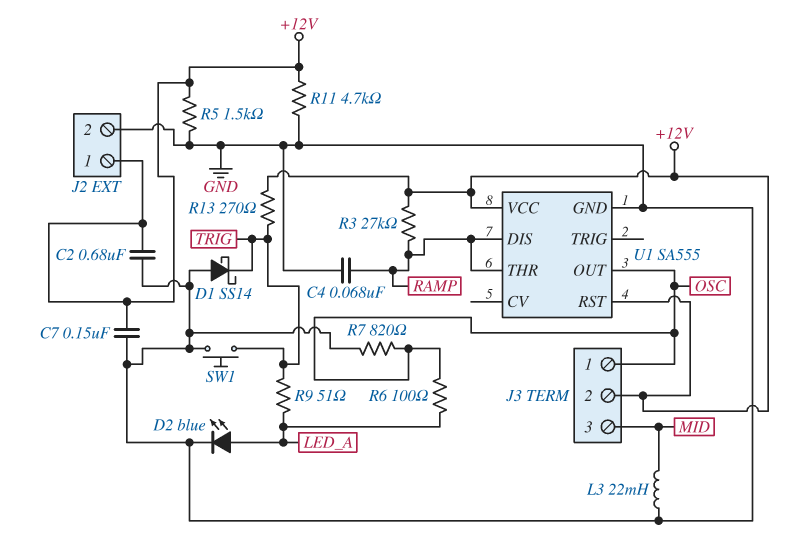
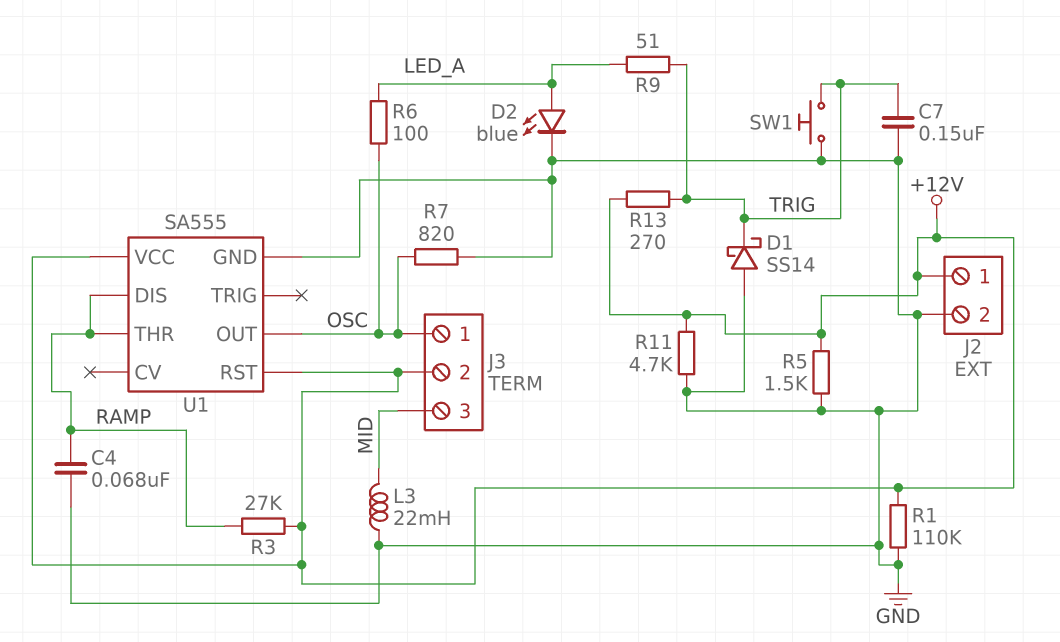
C2: 680nF (+12V, GND) -> none
C7: 150nF (+12V, GND) -> 150nF (GND, TRIG)
R1: none -> 110k (+12V, GND)

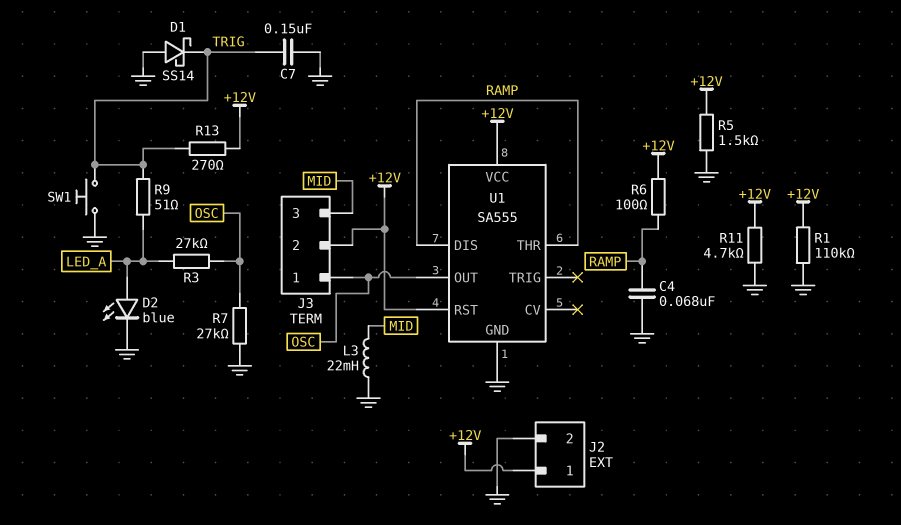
R3: 27k (+12V, RAMP) -> 27k (LED_A, OSC)
R6: 100 (LED_A, OSC) -> 100 (+12V, RAMP)
R7: 820 (GND, OSC) -> 27k (GND, OSC)

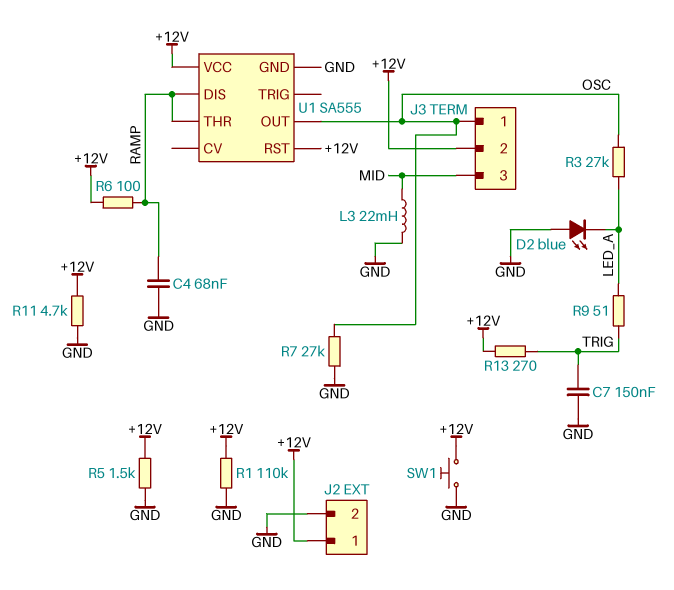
D1: schottky SS14 (A GND, K TRIG) -> none
D2: LED blue (A LED_A, K GND) -> LED blue (A GND, K LED_A)
SW1: button (GND, TRIG) -> button (+12V, GND)

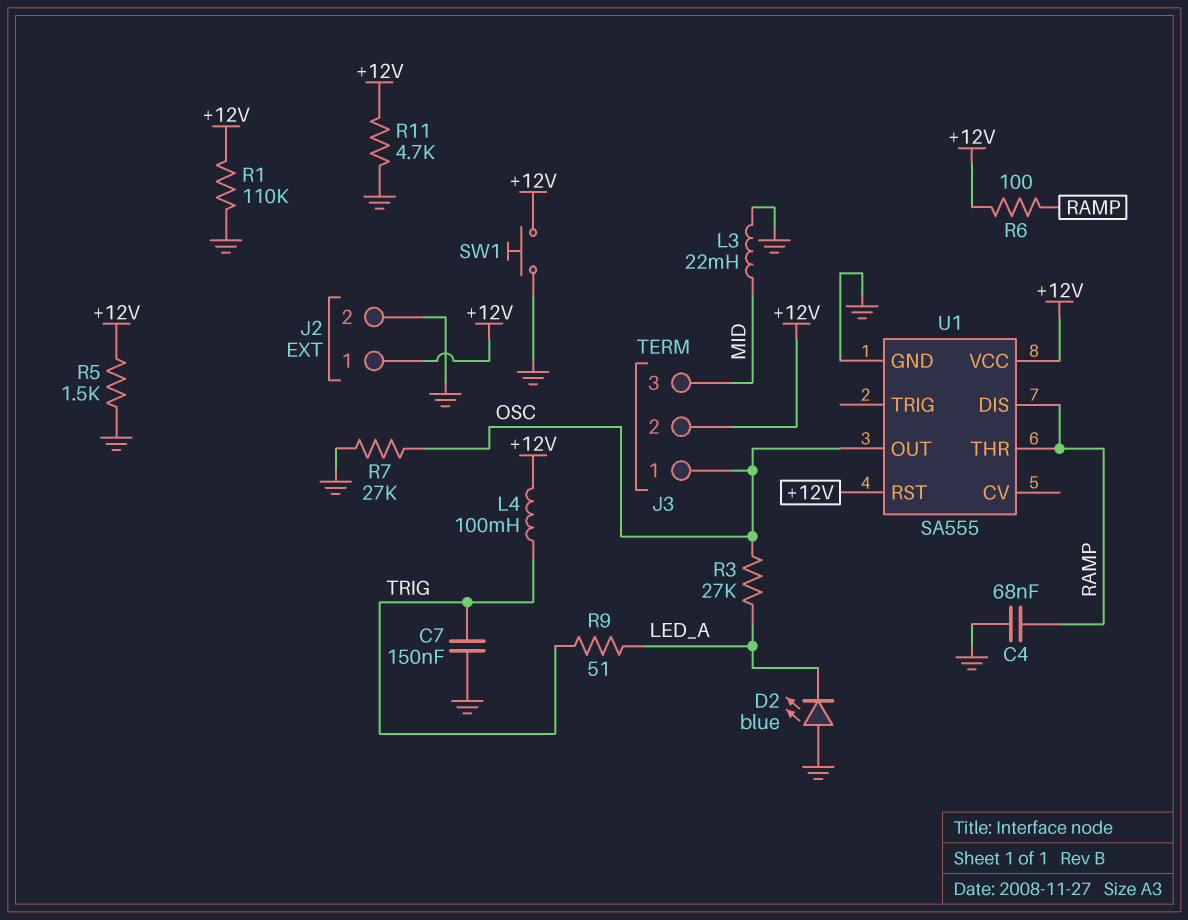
L4: none -> 100mH (+12V, TRIG)
R13: 270 (+12V, TRIG) -> none

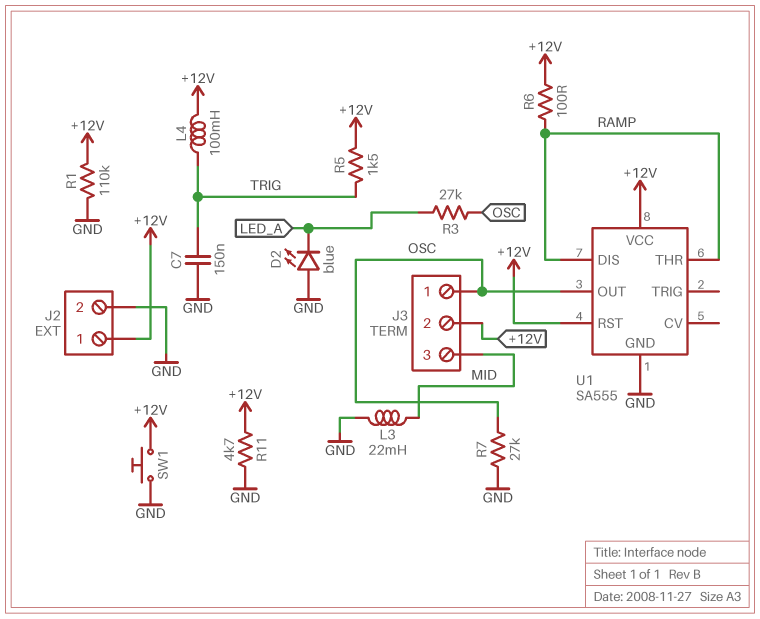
C4: 68nF (GND, RAMP) -> none
R5: 1.5k (+12V, GND) -> 1.5k (+12V, TRIG)
R9: 51 (LED_A, TRIG) -> none

